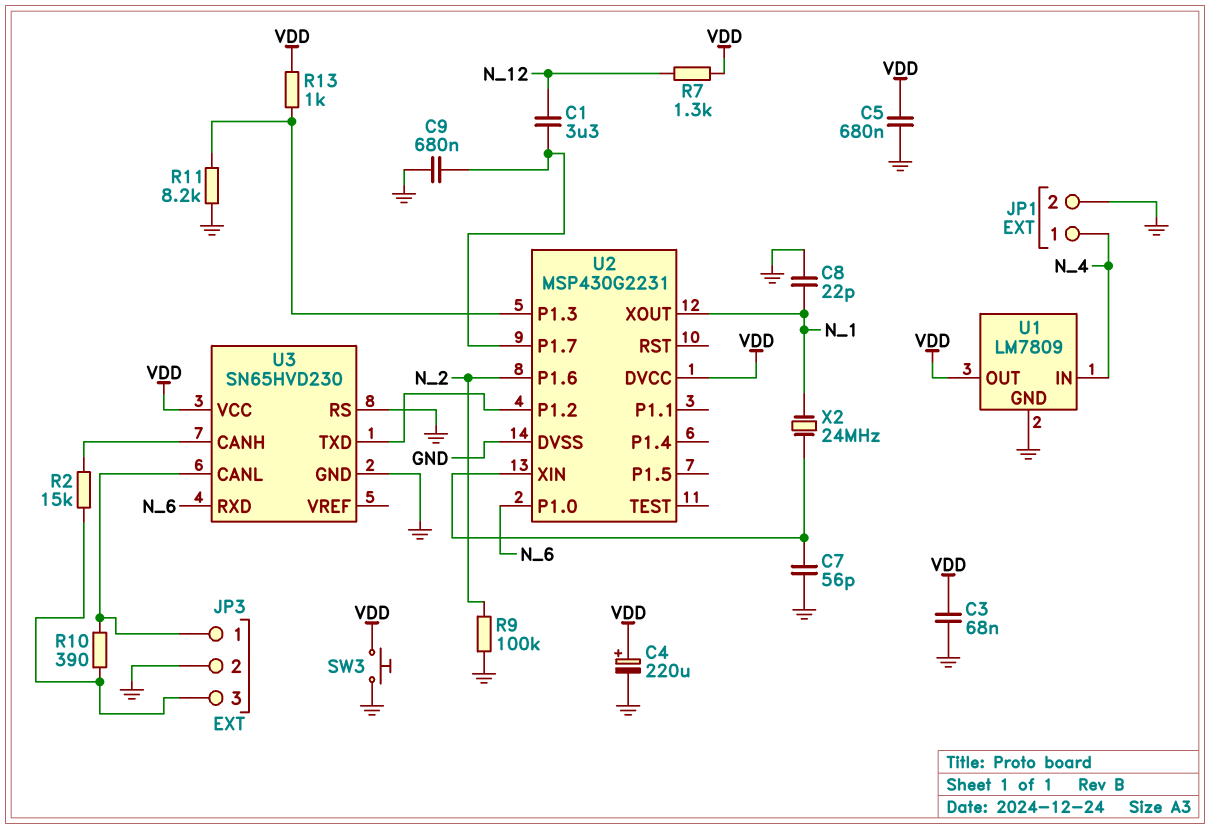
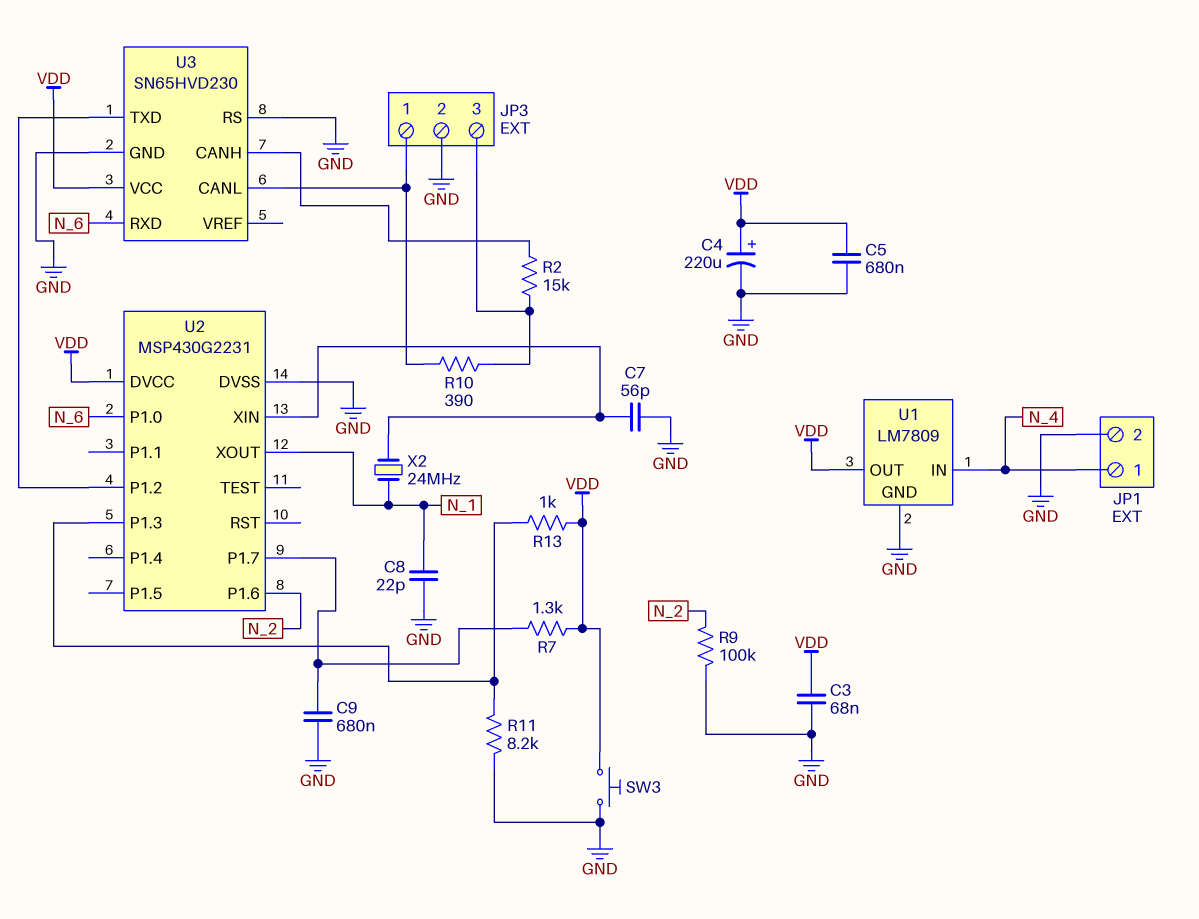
C1: 3.3uF (N_12, U2/P1.7) -> none
R7: 1.3k (N_12, VDD) -> 1.3k (U2/P1.7, VDD)

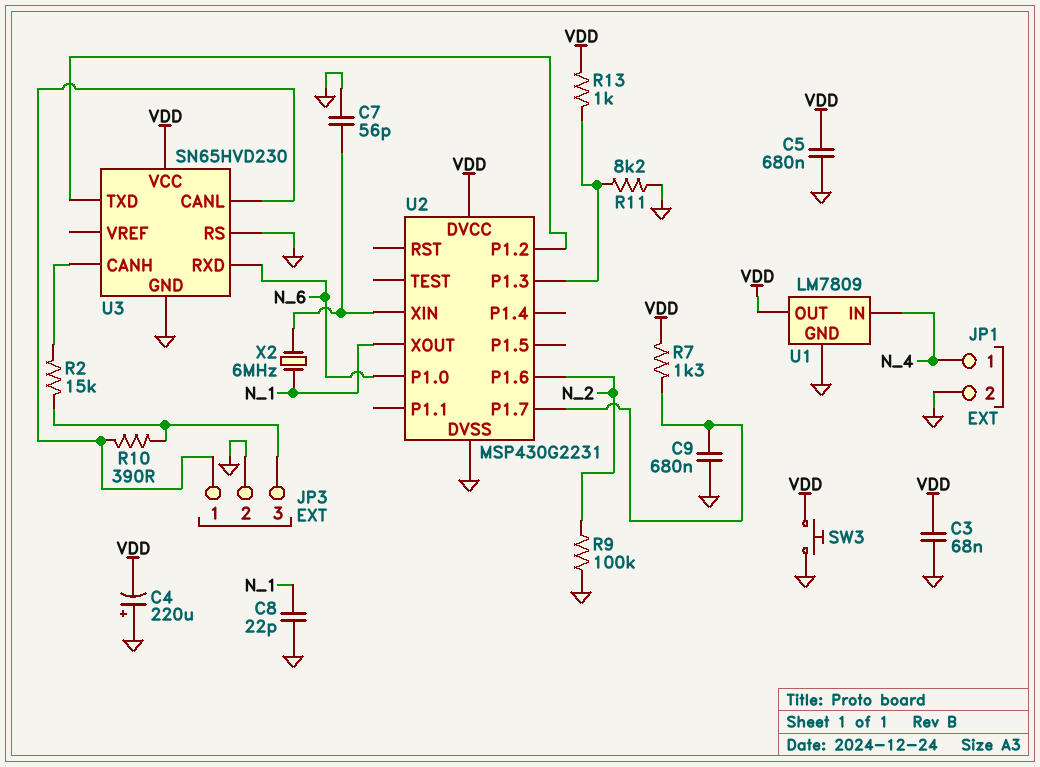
C4: 220uF (plus VDD, minus GND) -> 220uF (plus GND, minus VDD)
X2: 24MHz (N_1, U2/XIN) -> 6MHz (N_1, U2/XIN)

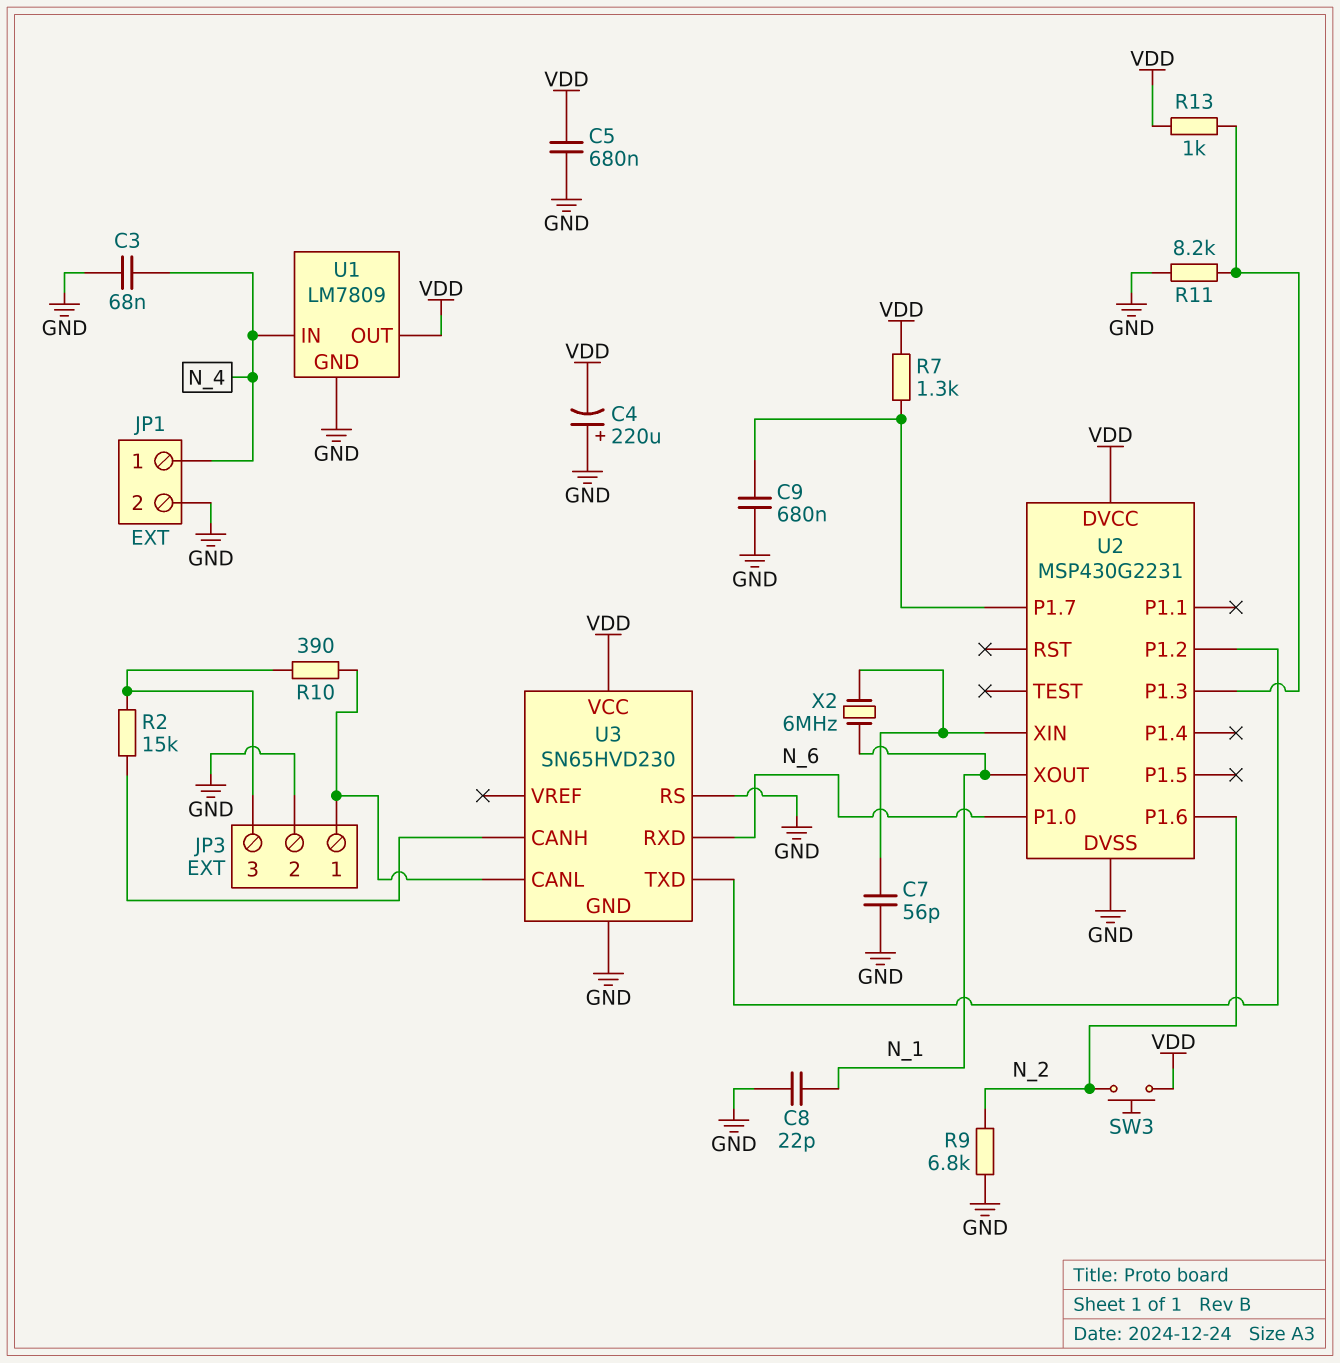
C3: 68nF (GND, VDD) -> 68nF (GND, N_4)
R9: 100k (GND, N_2) -> 6.8k (GND, N_2)
SW3: button (GND, VDD) -> button (N_2, VDD)

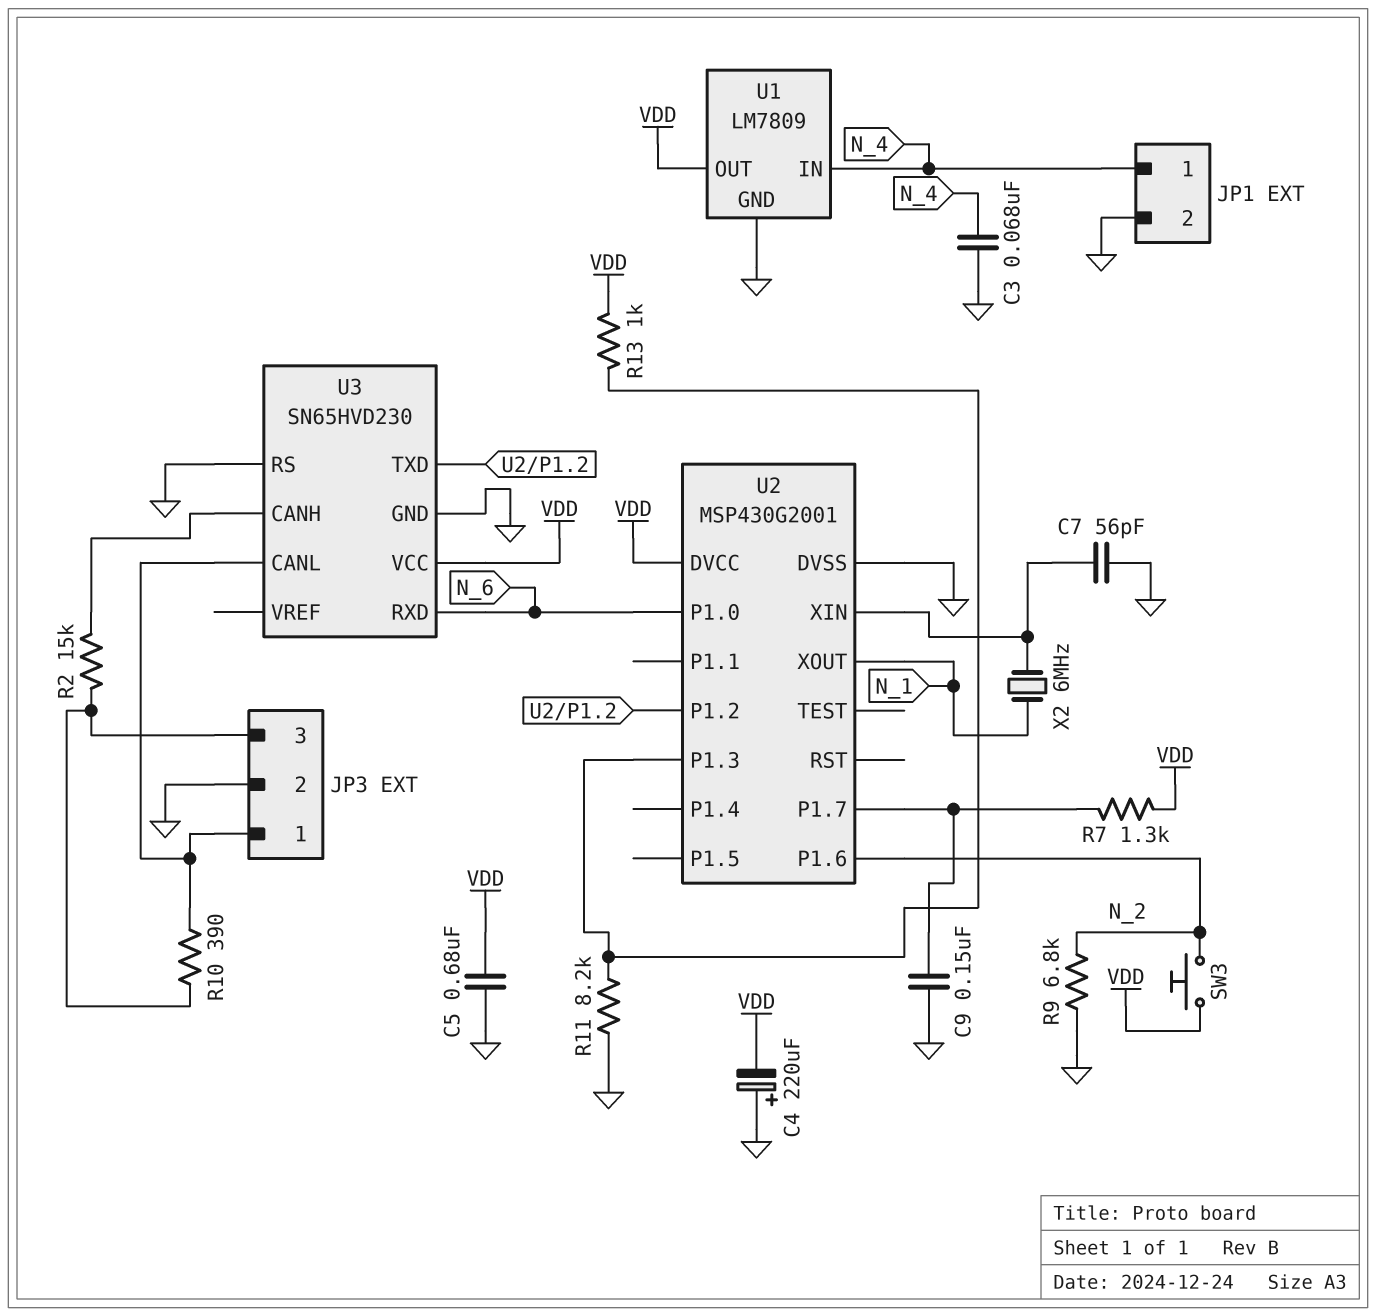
C8: 22pF (GND, N_1) -> none
C9: 680nF (GND, U2/P1.7) -> 150nF (GND, U2/P1.7)
U2: MSP430G2231 -> MSP430G2001

